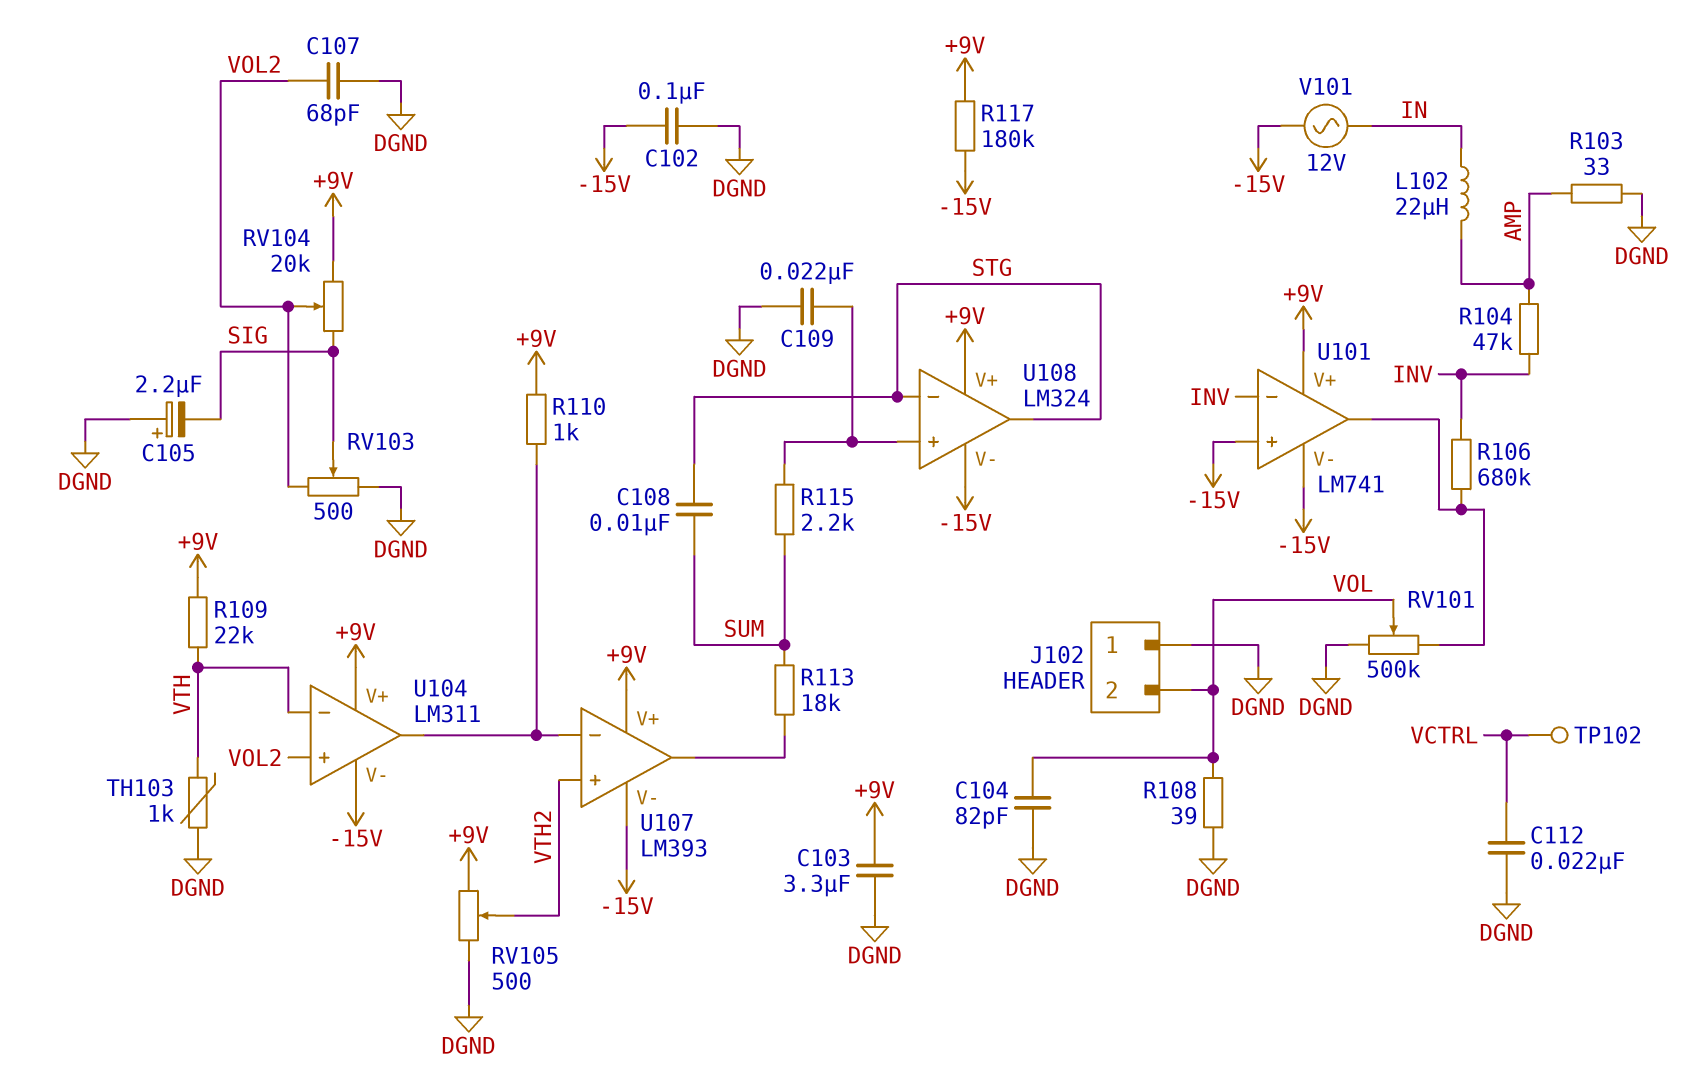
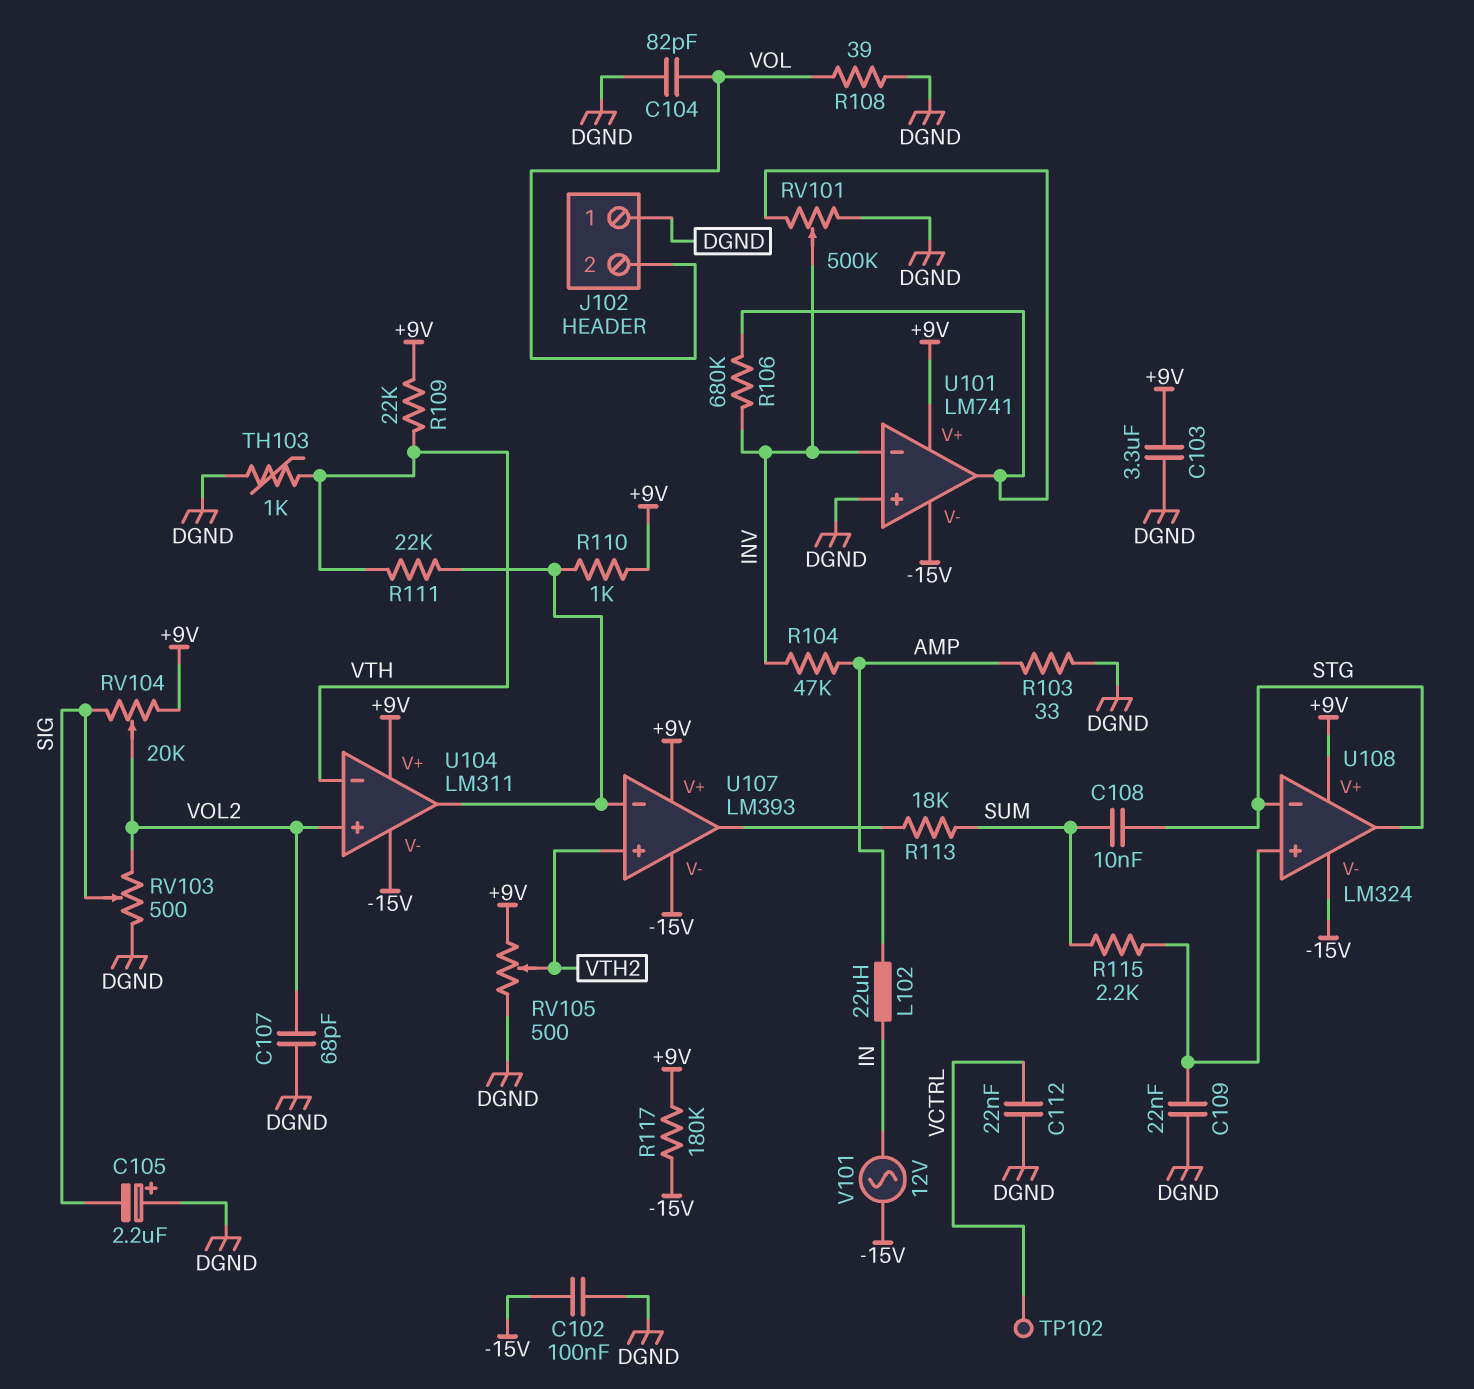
R111: none -> 22k (U104/out, VTH)
RV101: 500k (DGND, U101/out, wiper VOL) -> 500k (DGND, U101/out, wiper INV)
U101 pin in+: -15V -> DGND

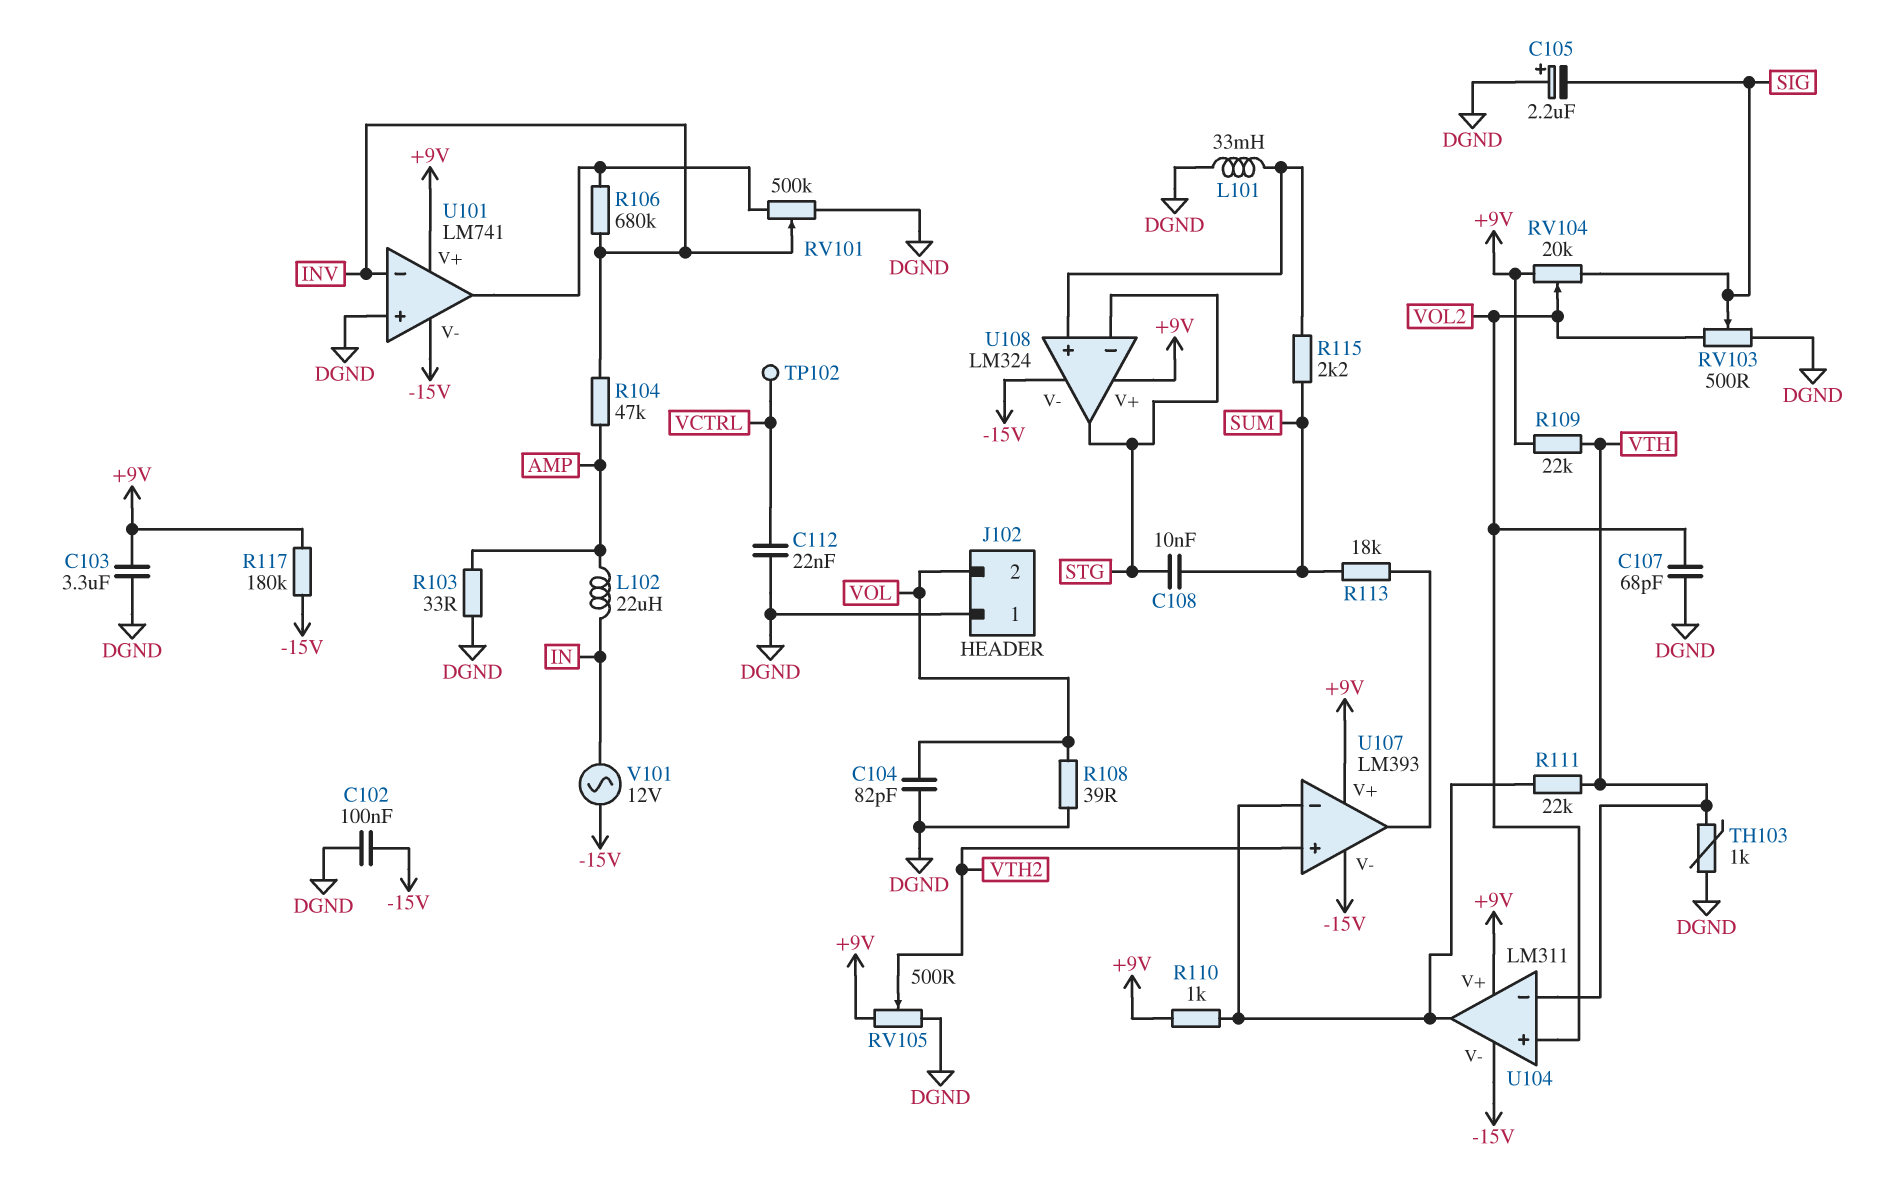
C109: 22nF (DGND, U108/in+) -> none
L101: none -> 33mH (DGND, U108/in+)

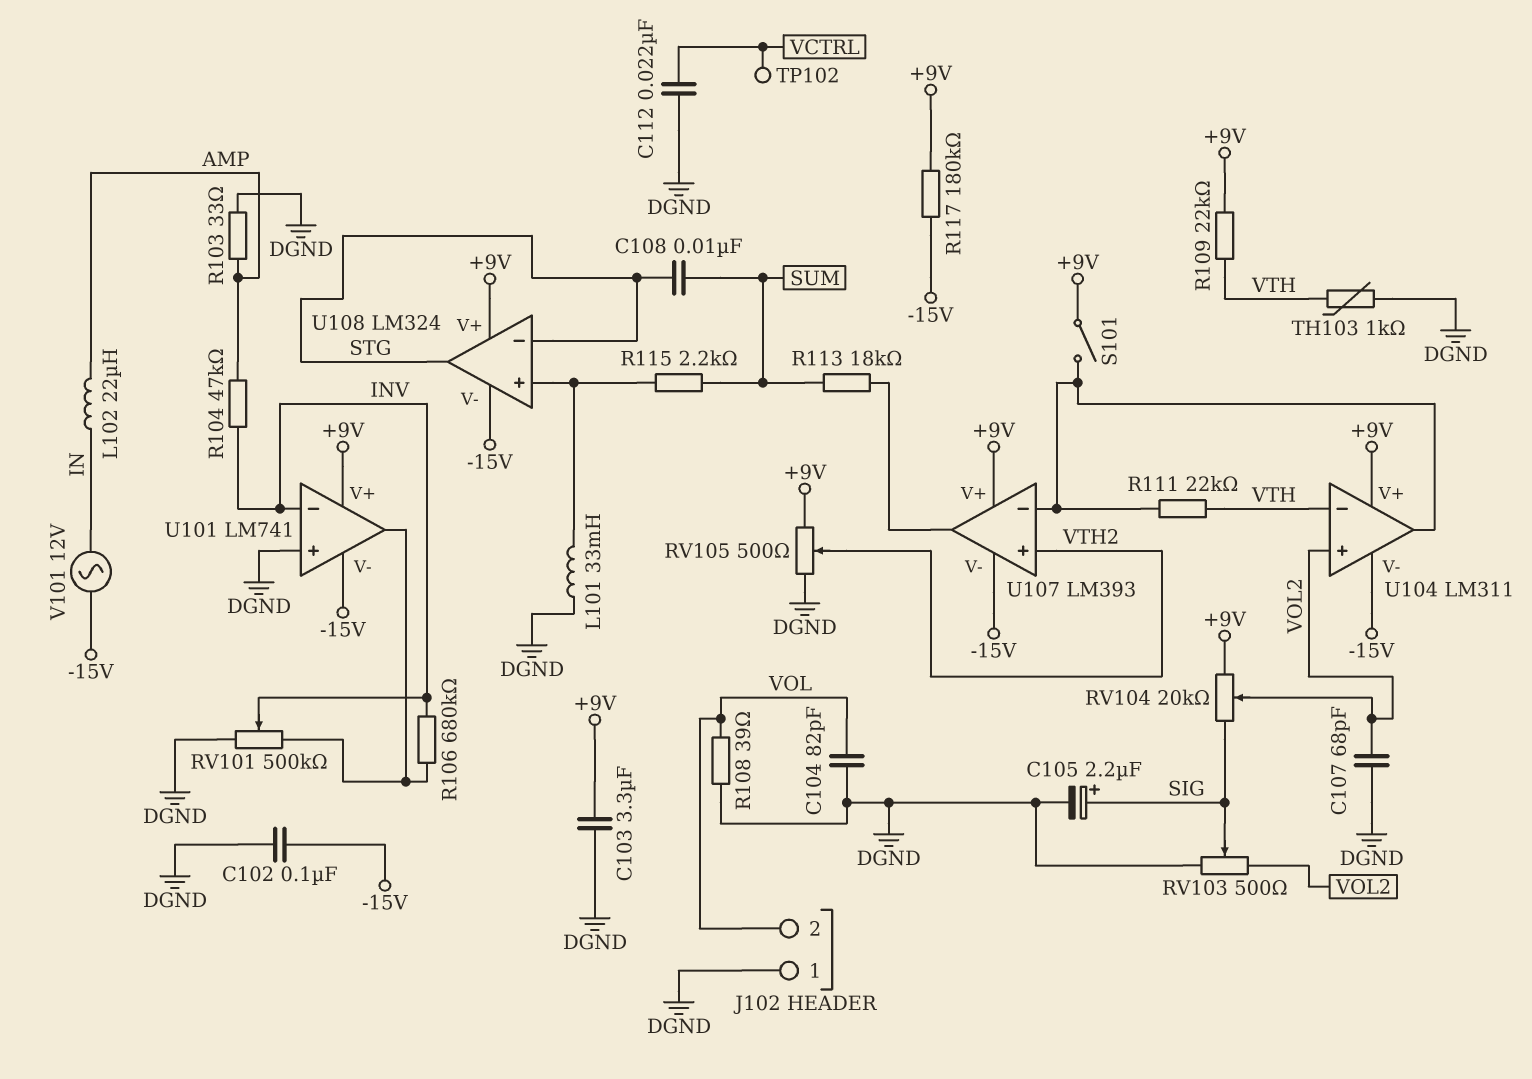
C105: 2.2uF (plus DGND, minus SIG) -> 2.2uF (plus SIG, minus DGND)
R110: 1k (+9V, U104/out) -> none
S101: none -> switch (+9V, U104/out)

